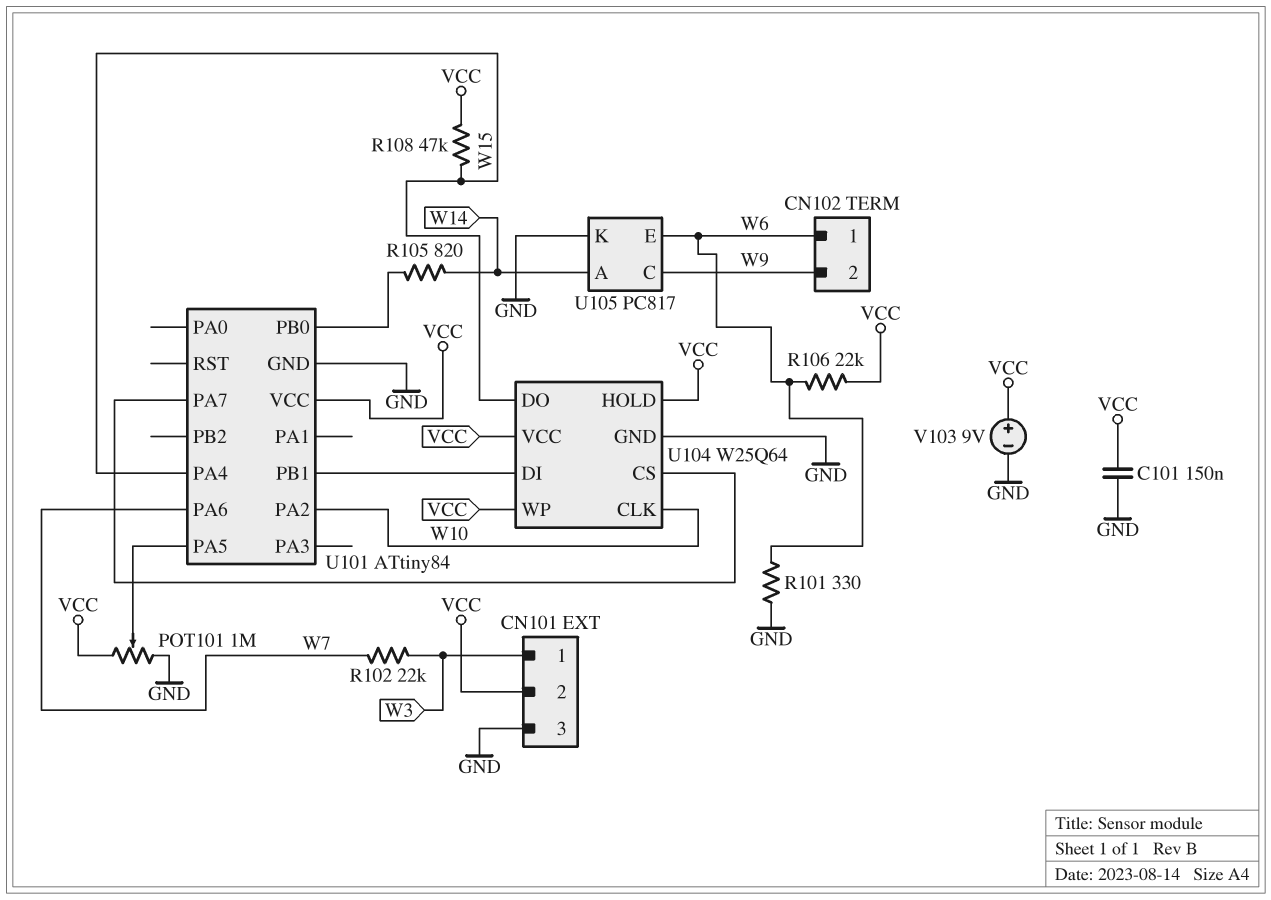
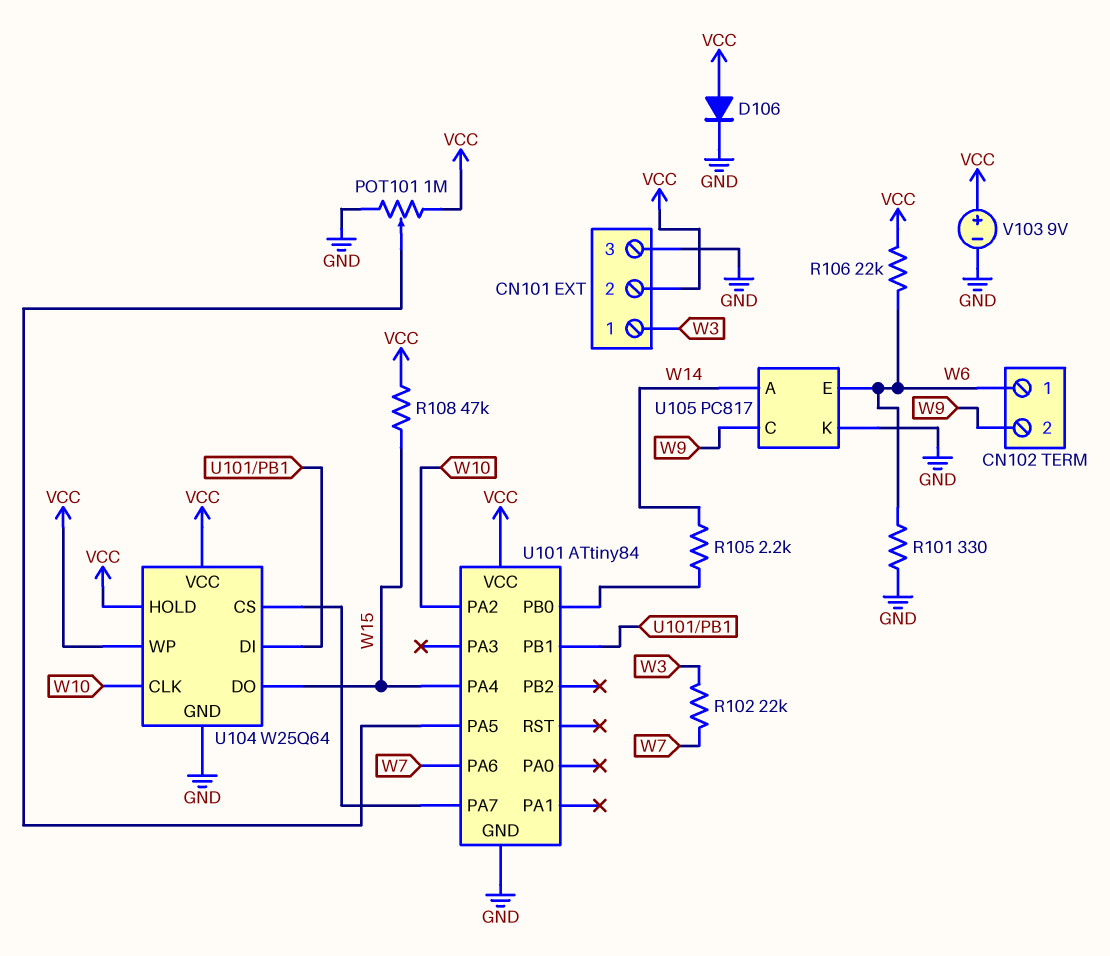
C101: 150nF (GND, VCC) -> none
D106: none -> diode (A VCC, K GND)
R105: 820 (U101/PB0, W14) -> 2.2k (U101/PB0, W14)

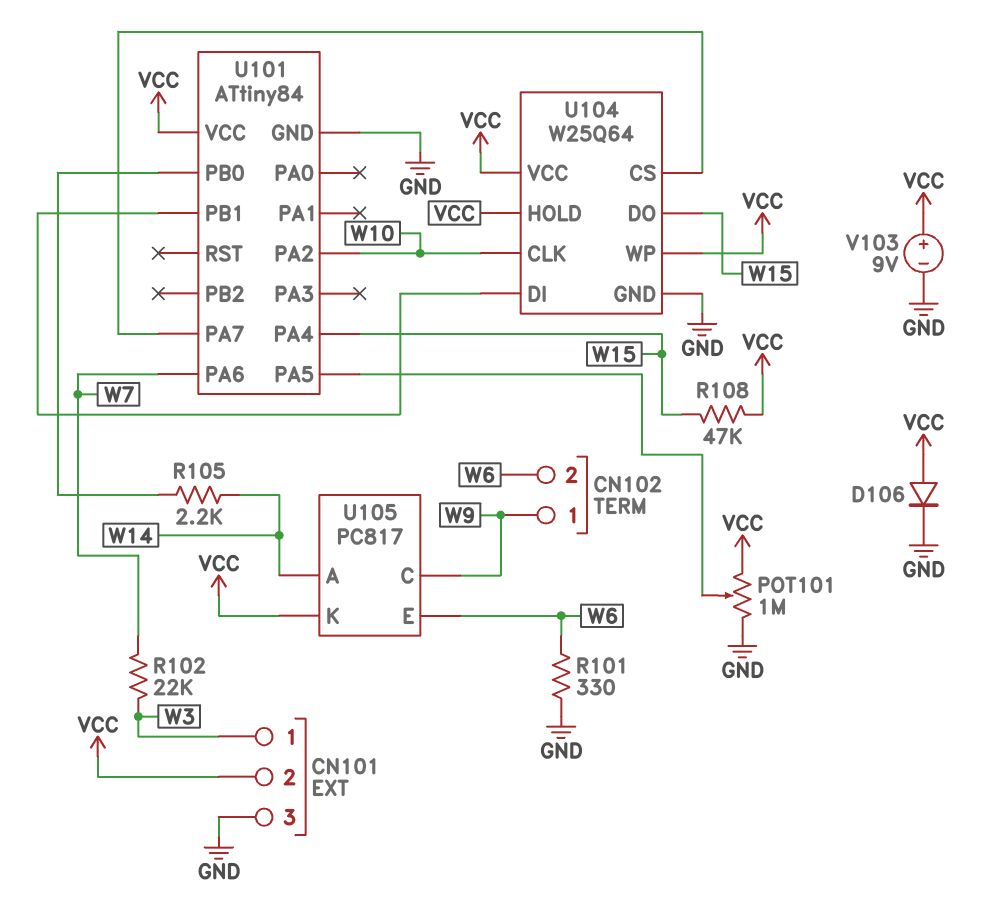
CN102 pin 1: W6 -> W9
CN102 pin 2: W9 -> W6
R106: 22k (VCC, W6) -> none
U105 pin K: GND -> VCC

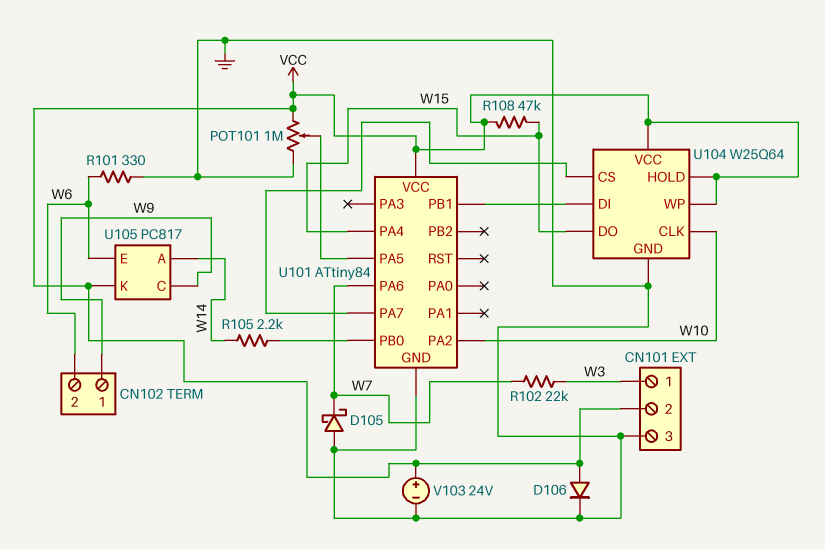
D105: none -> schottky (A GND, K W7)
V103: 9V (plus VCC, minus GND) -> 24V (plus VCC, minus GND)

